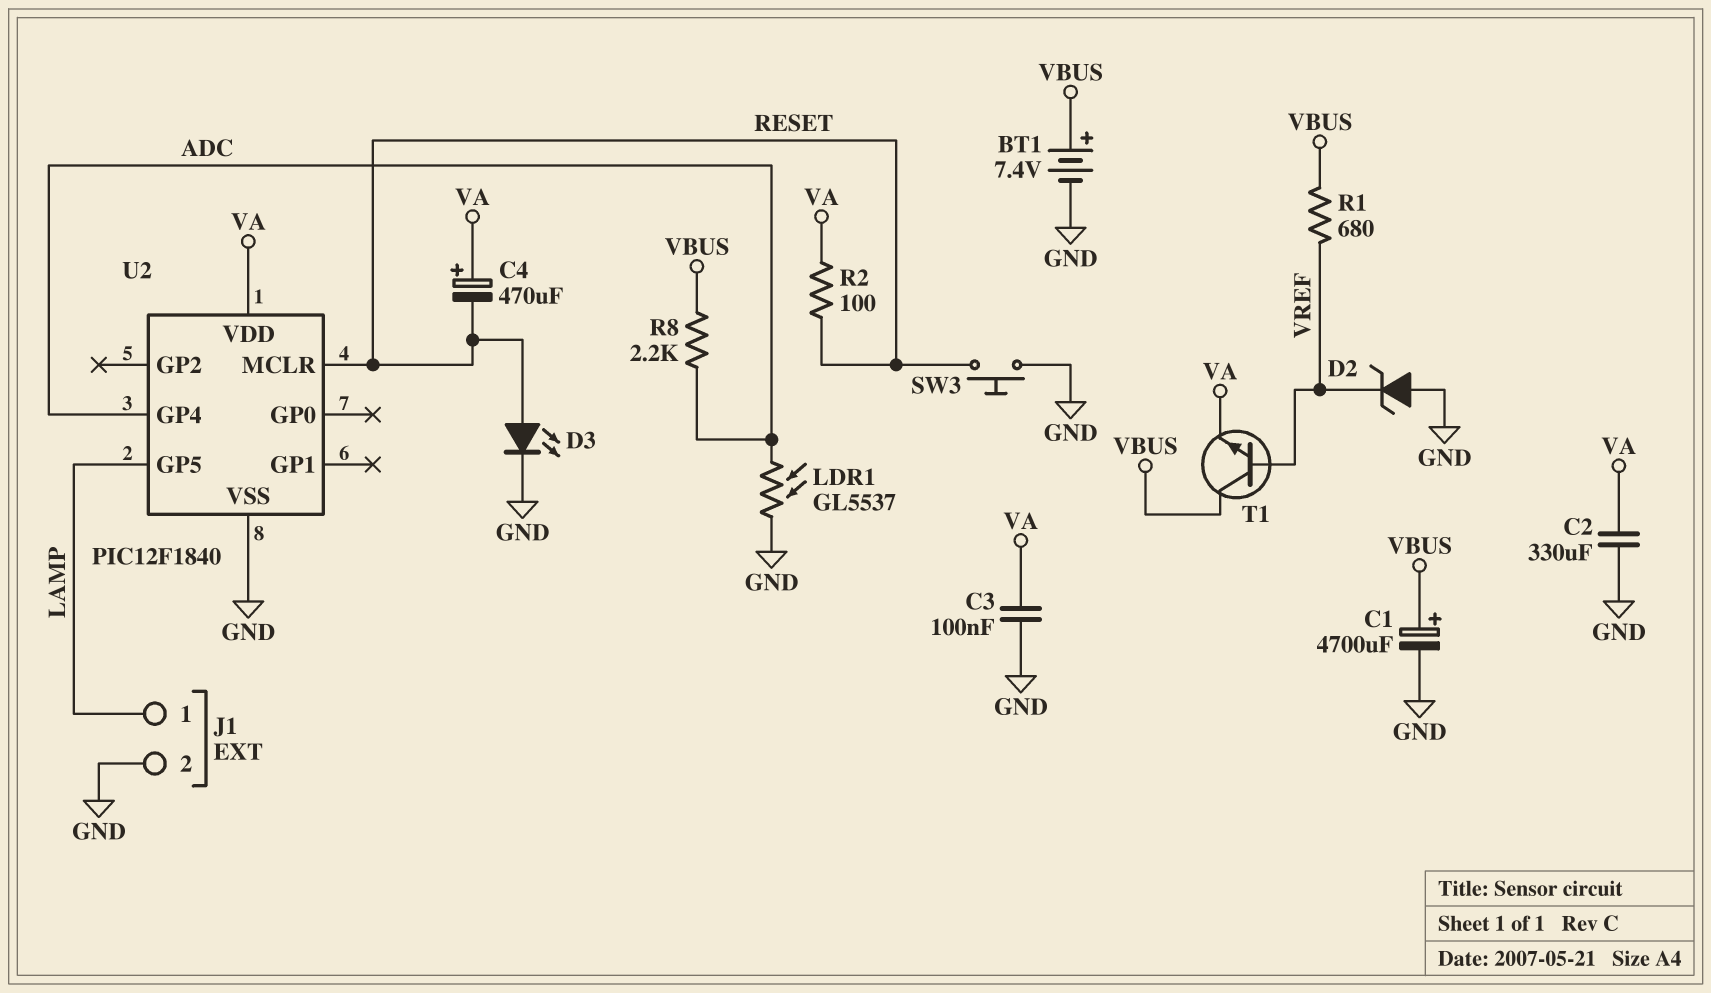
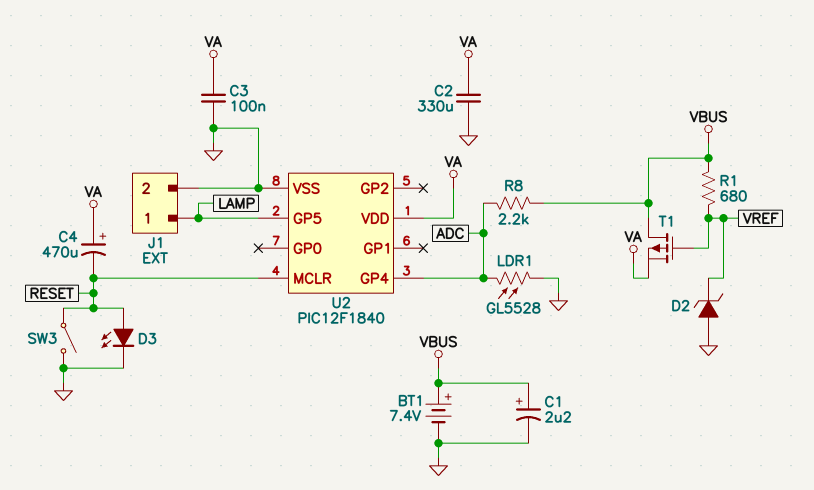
C1: 4700uF (plus VBUS, minus GND) -> 2.2uF (plus VBUS, minus GND)
LDR1: GL5537 (ADC, GND) -> GL5528 (ADC, GND)
R2: 100 (RESET, VA) -> none
SW3: button (GND, RESET) -> switch (GND, RESET)
T1: NPN (B VREF, C VBUS, E VA) -> PMOS (G VREF, D VBUS, S VA)

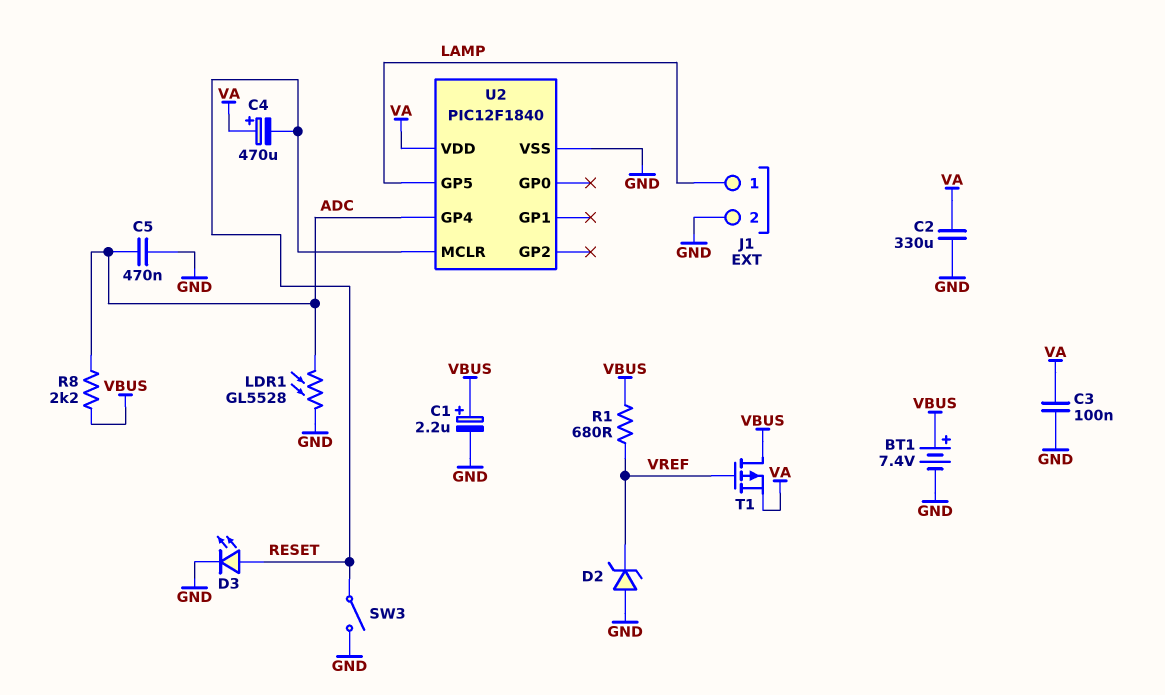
C5: none -> 470nF (ADC, GND)

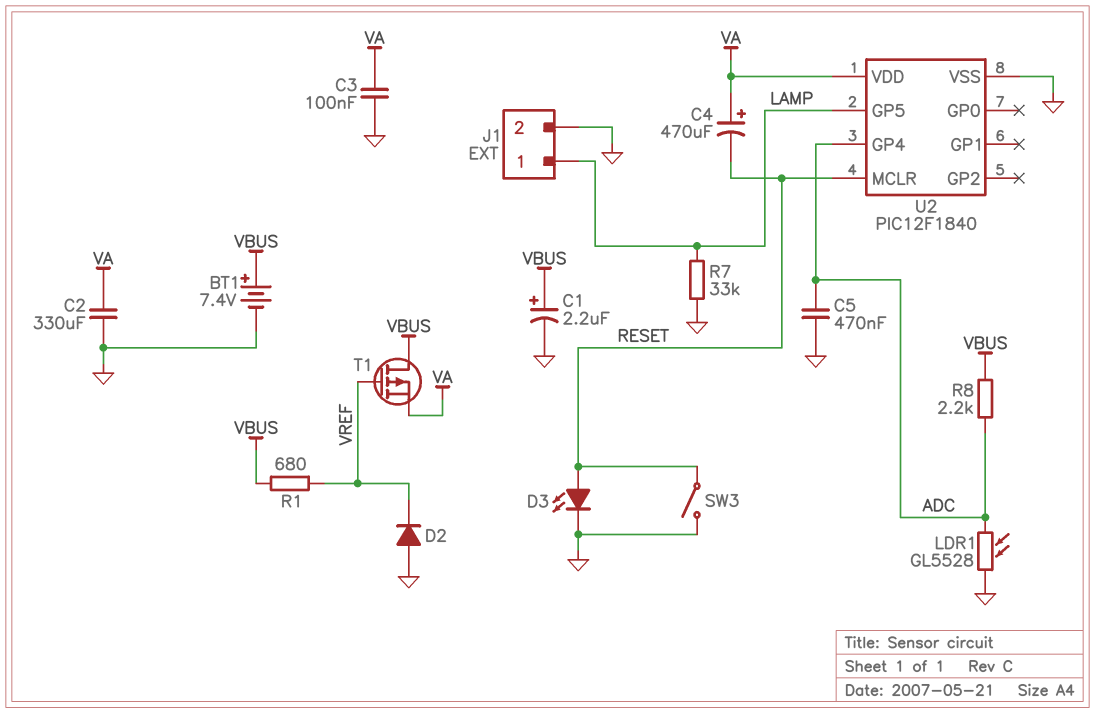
D2: zener (A GND, K VREF) -> diode (A GND, K VREF)
R7: none -> 33k (GND, LAMP)

